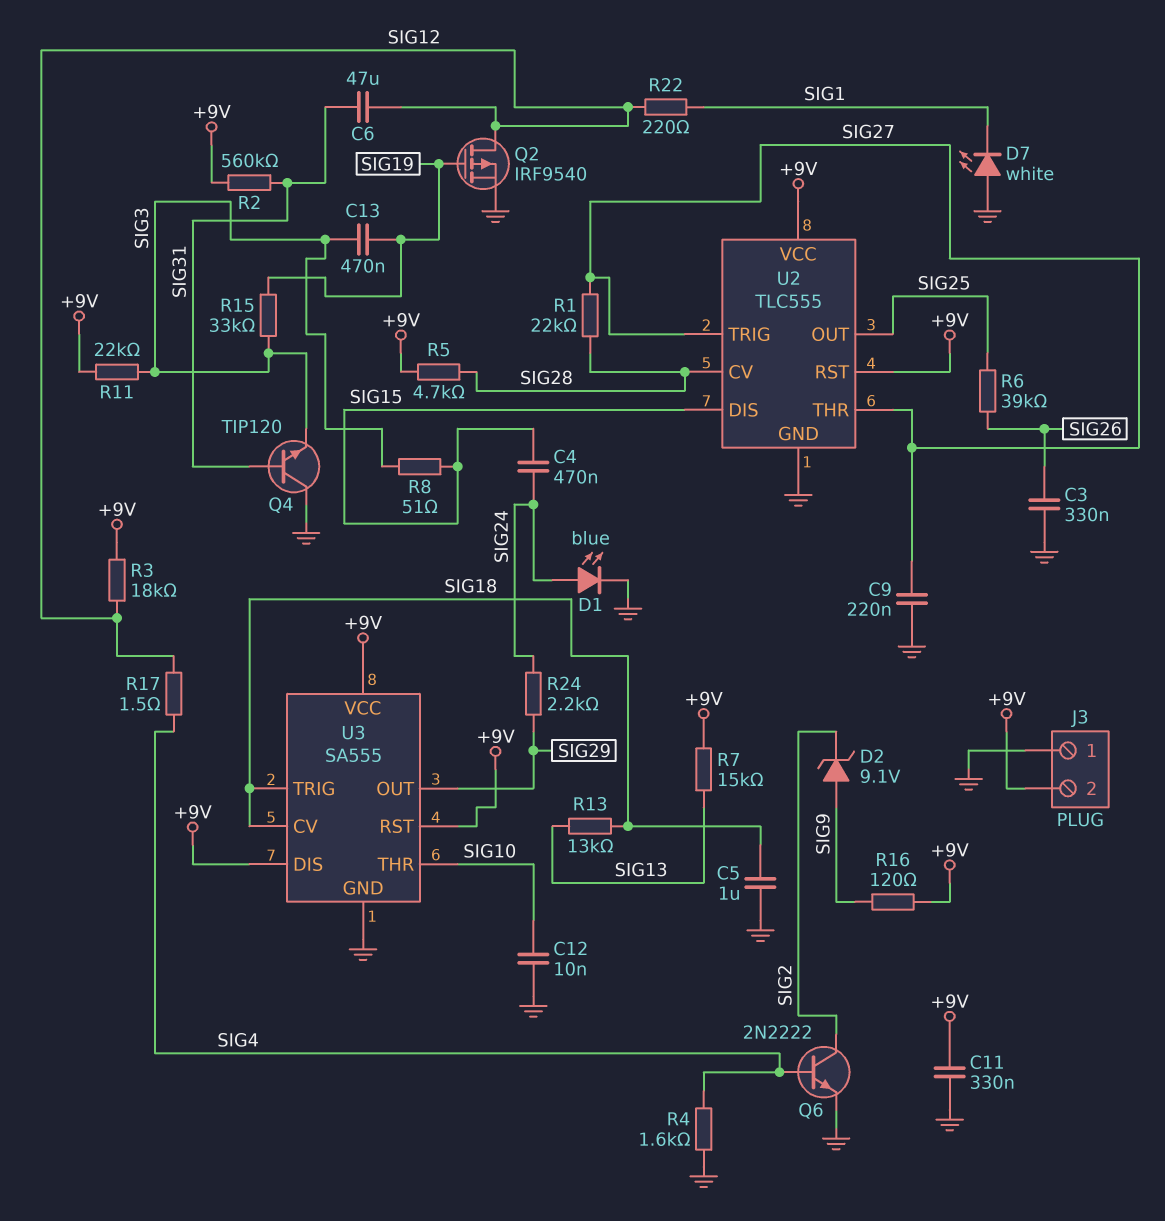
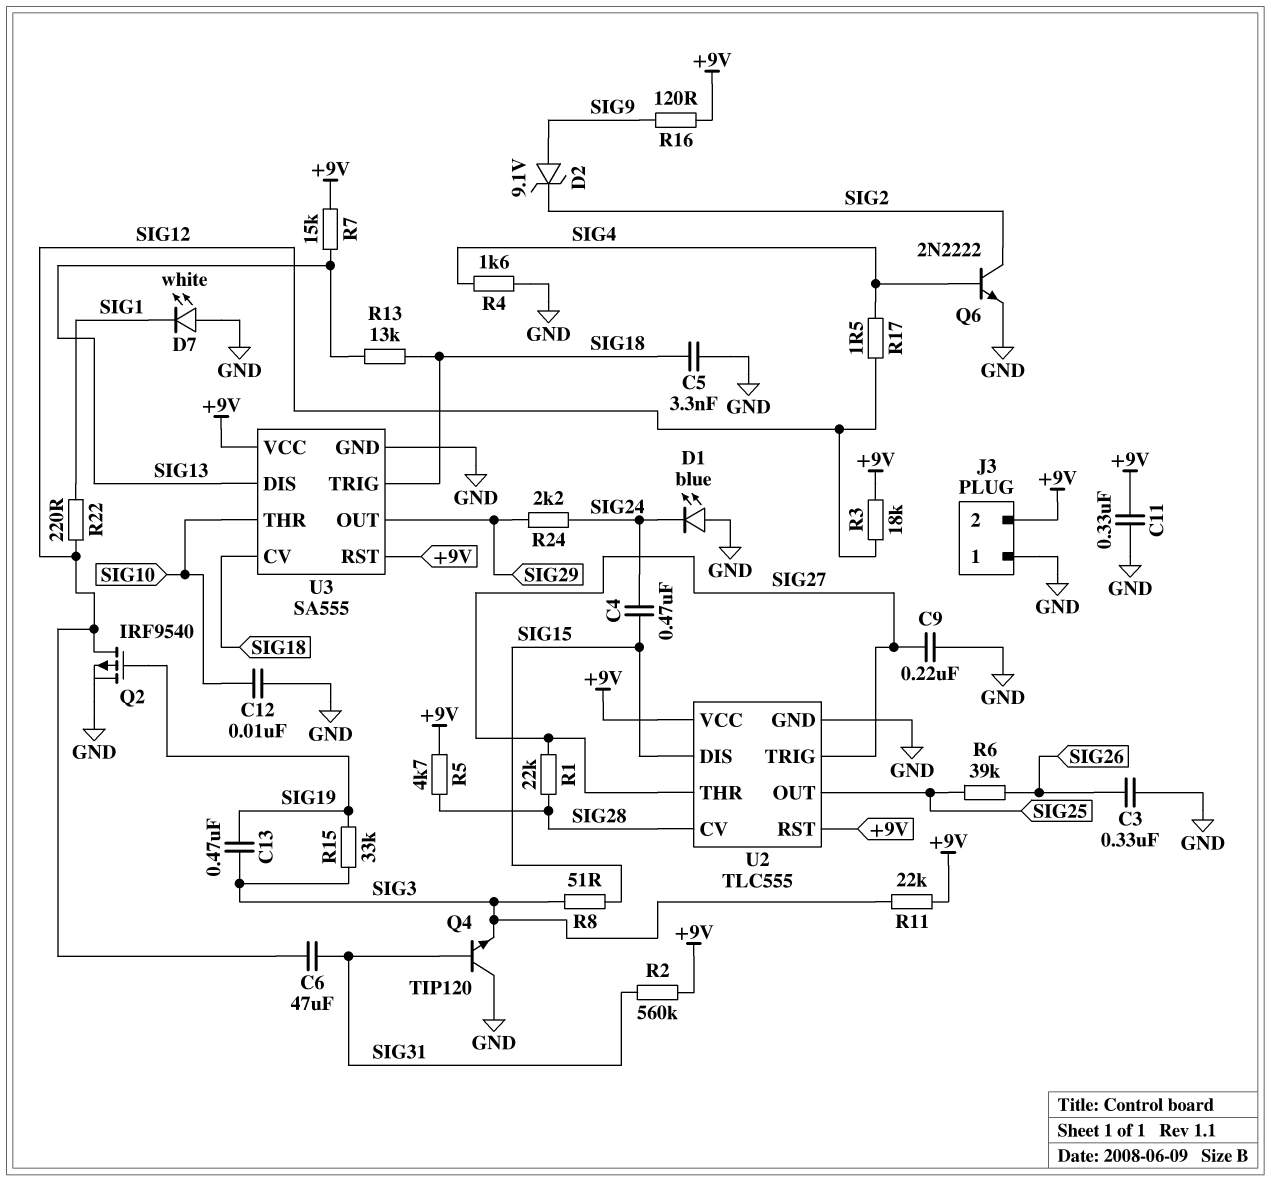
C5: 1uF (GND, SIG18) -> 3.3nF (GND, SIG18)
D1: LED blue (A SIG24, K GND) -> LED blue (A GND, K SIG24)
U3 pin DIS: +9V -> SIG13

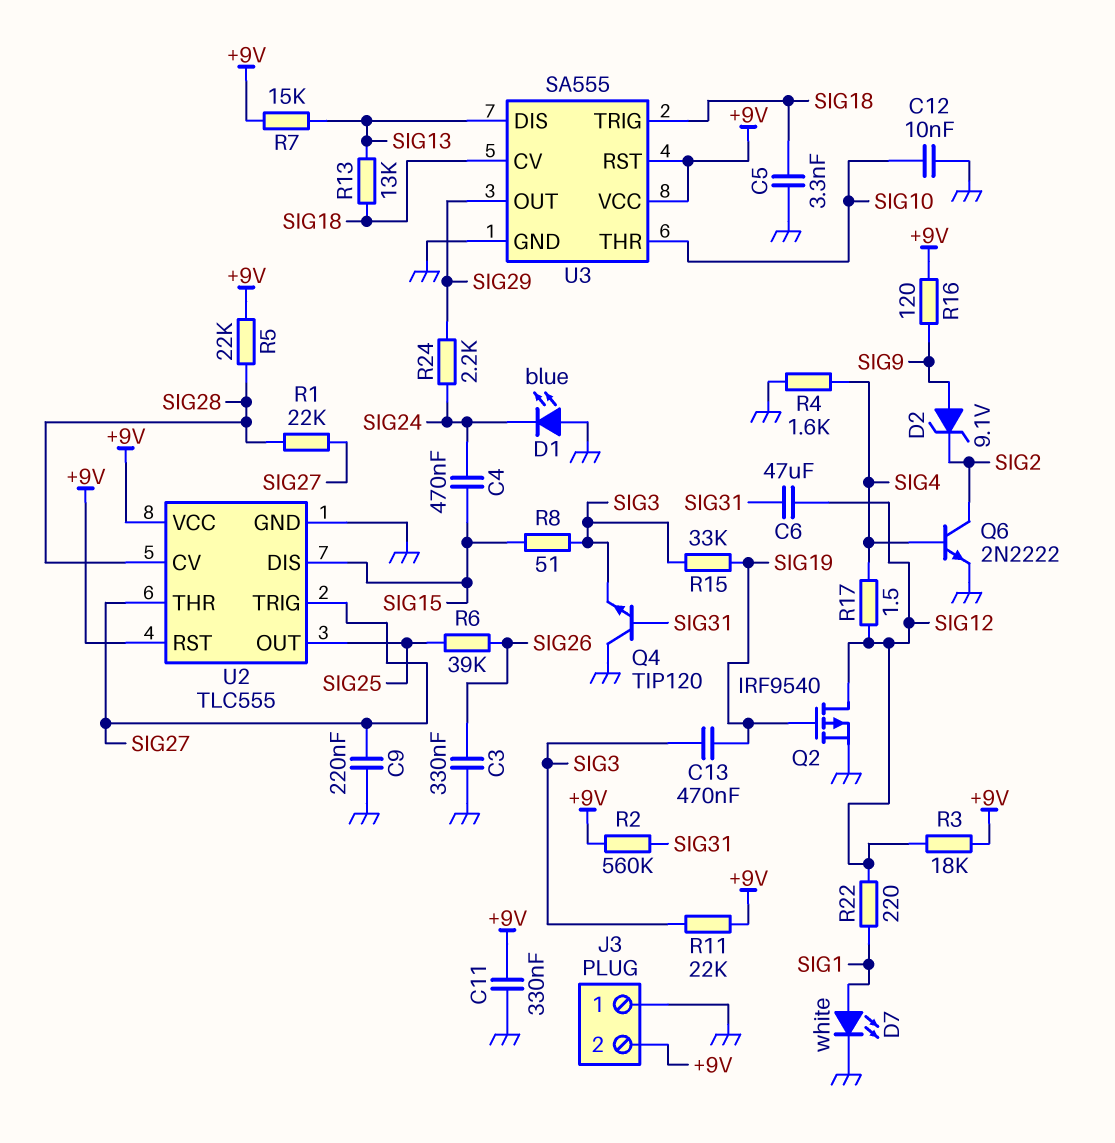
D7: LED white (A GND, K SIG1) -> LED white (A SIG1, K GND)
R5: 4.7k (+9V, SIG28) -> 22k (+9V, SIG28)

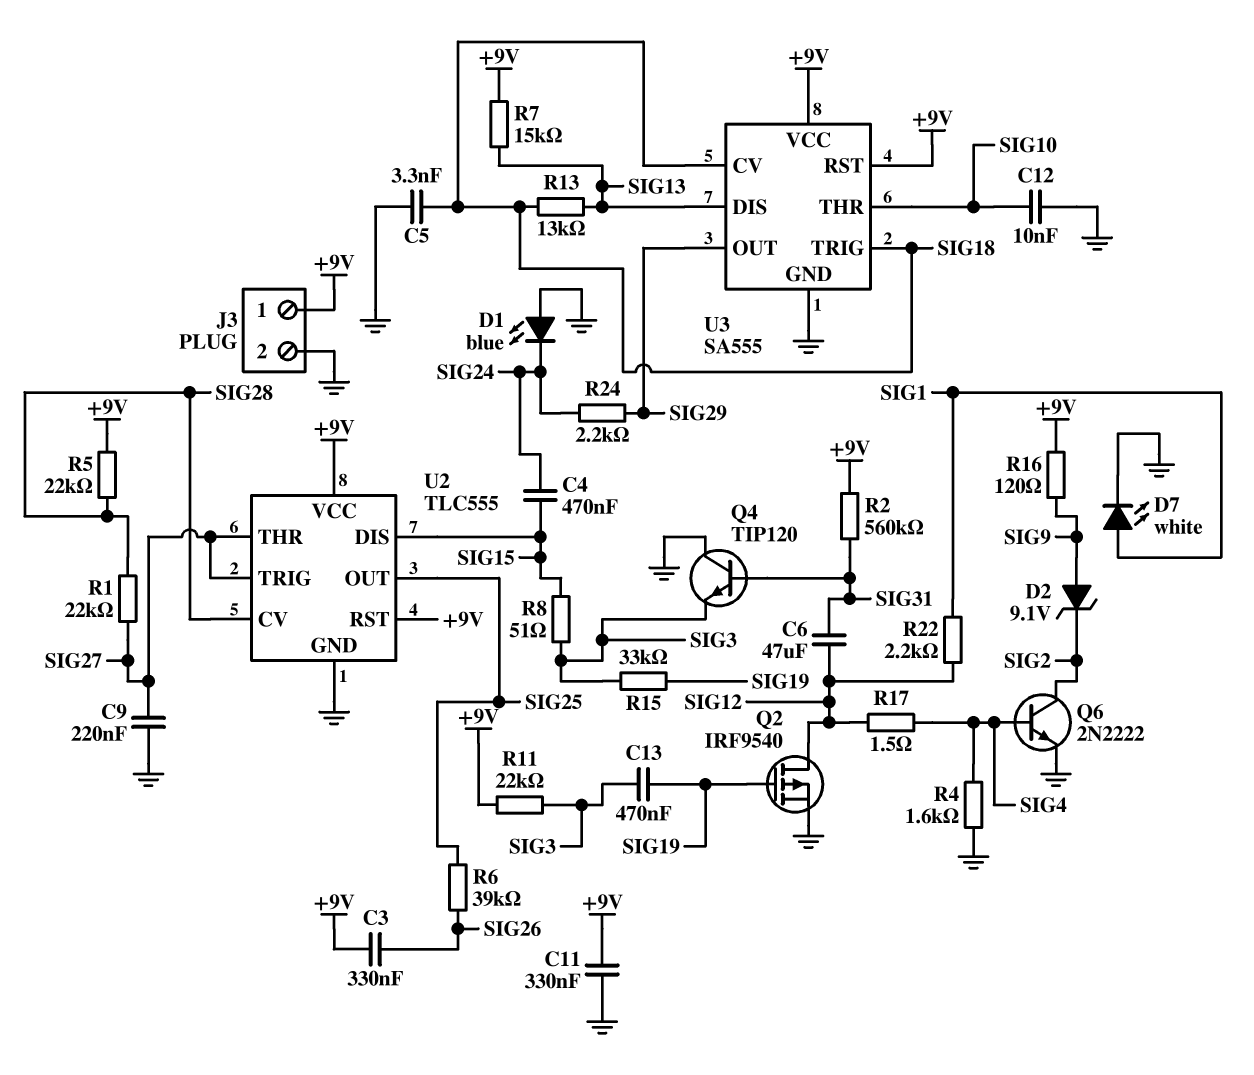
C3: 330nF (GND, SIG26) -> 330nF (+9V, SIG26)
J3 pin 1: GND -> +9V
J3 pin 2: +9V -> GND
R3: 18k (+9V, SIG12) -> none
R22: 220 (SIG1, SIG12) -> 2.2k (SIG1, SIG12)

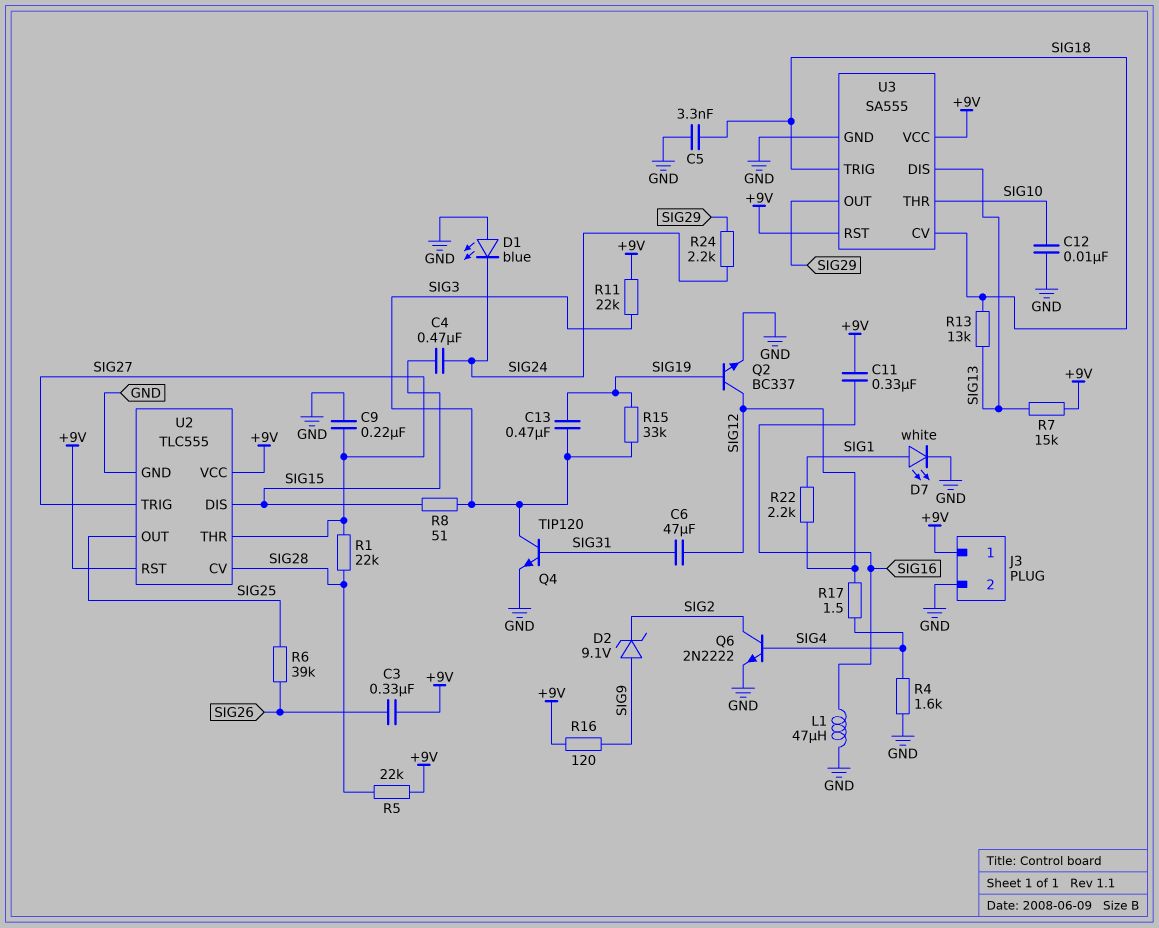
C11: 330nF (+9V, GND) -> 330nF (+9V, SIG16)
L1: none -> 47uH (GND, SIG16)
Q2: PMOS IRF9540 (G SIG19, D SIG12, S GND) -> NPN BC337 (B SIG19, C SIG12, E GND)
Q4: NPN TIP120 (B SIG31, C GND, E SIG3) -> NPN TIP120 (B SIG31, C SIG3, E GND)
R2: 560k (+9V, SIG31) -> none

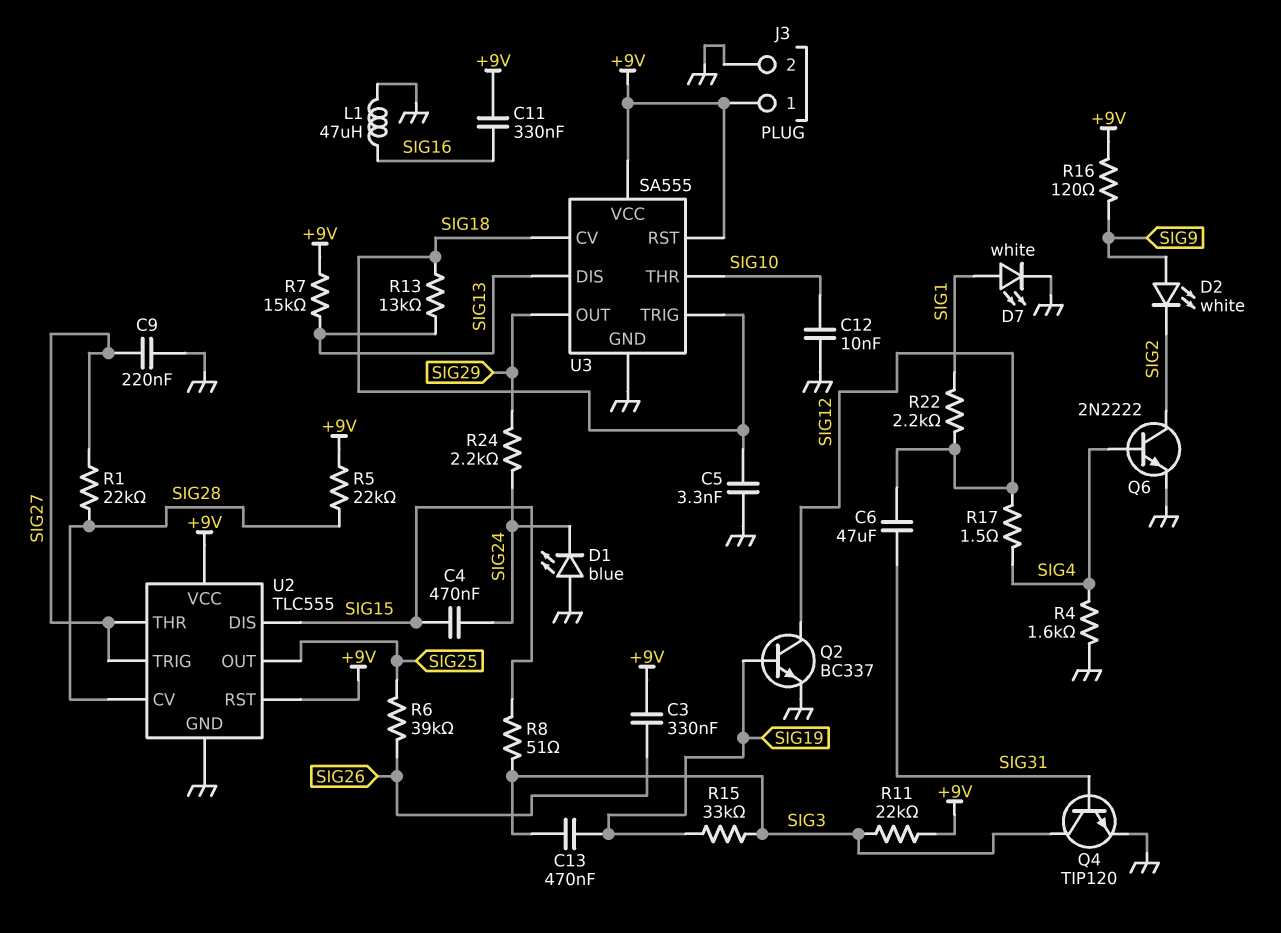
D2: zener 9.1V (A SIG9, K SIG2) -> LED white (A SIG9, K SIG2)

